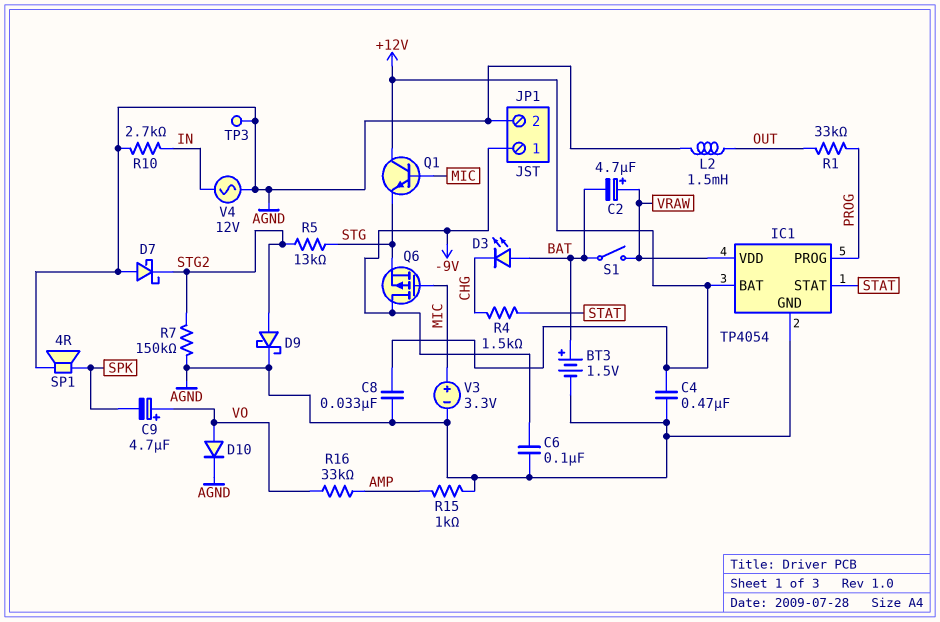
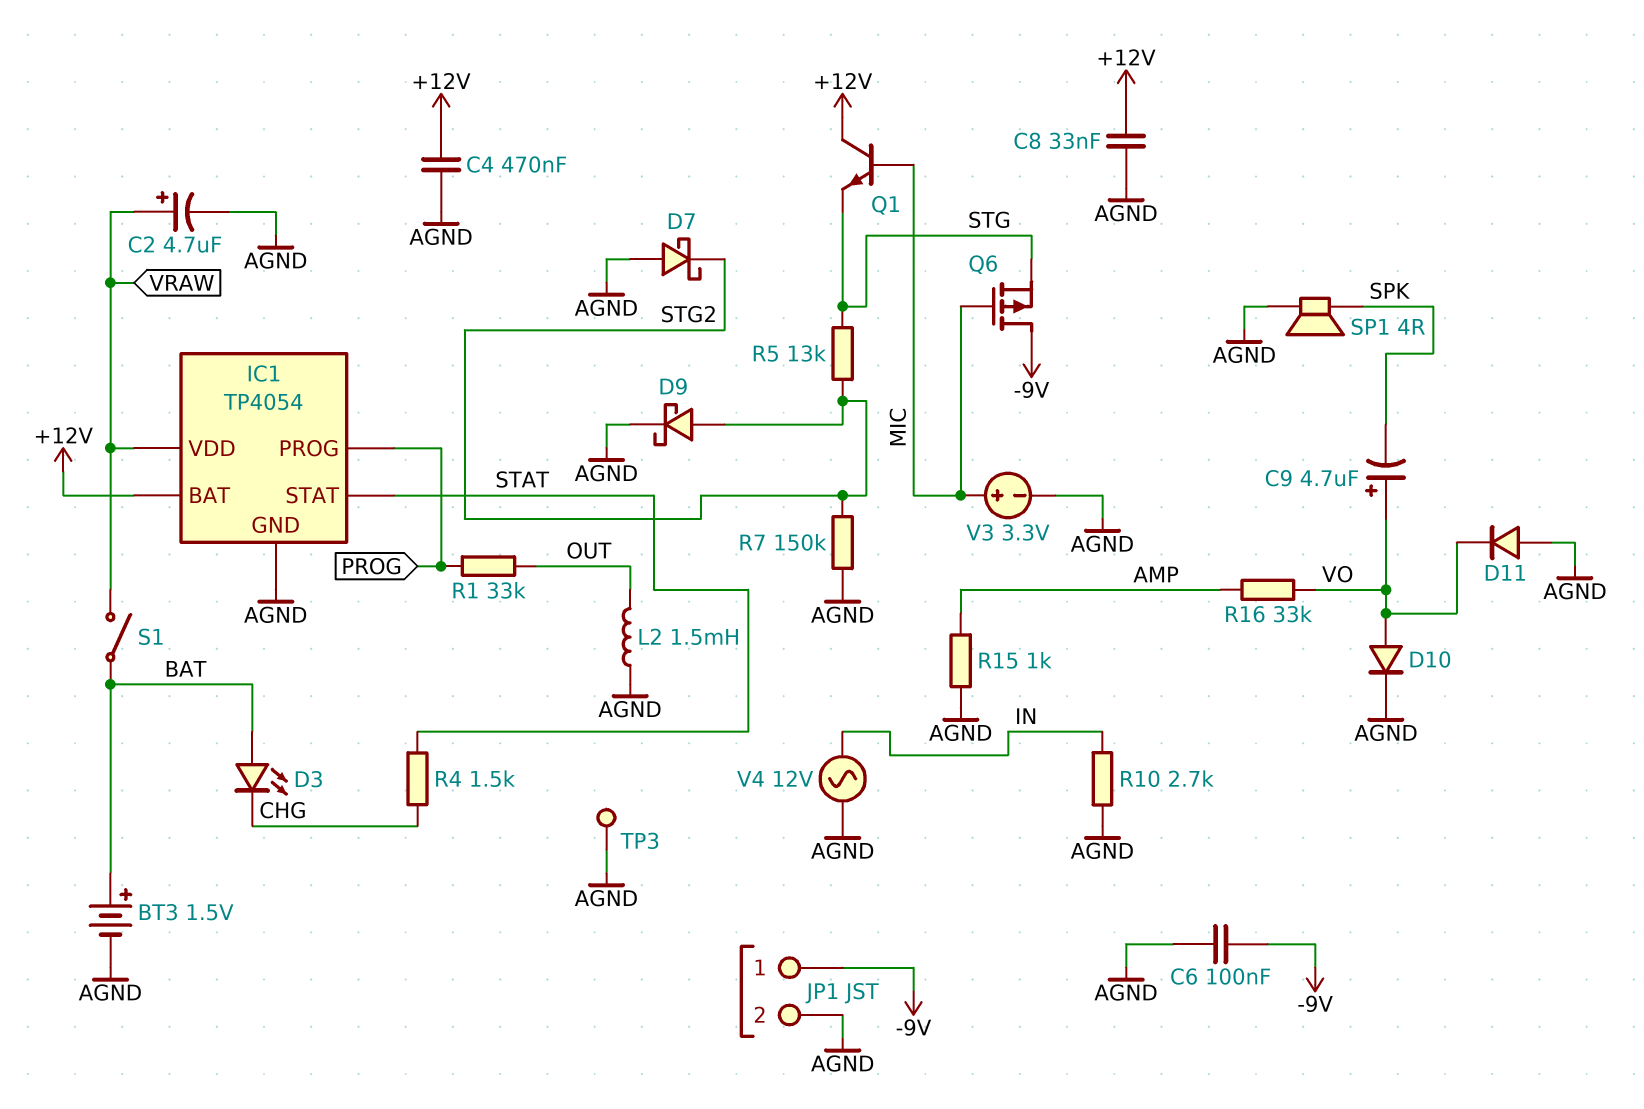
C2: 4.7uF (plus VRAW, minus BAT) -> 4.7uF (plus VRAW, minus AGND)
D11: none -> diode (A AGND, K VO)

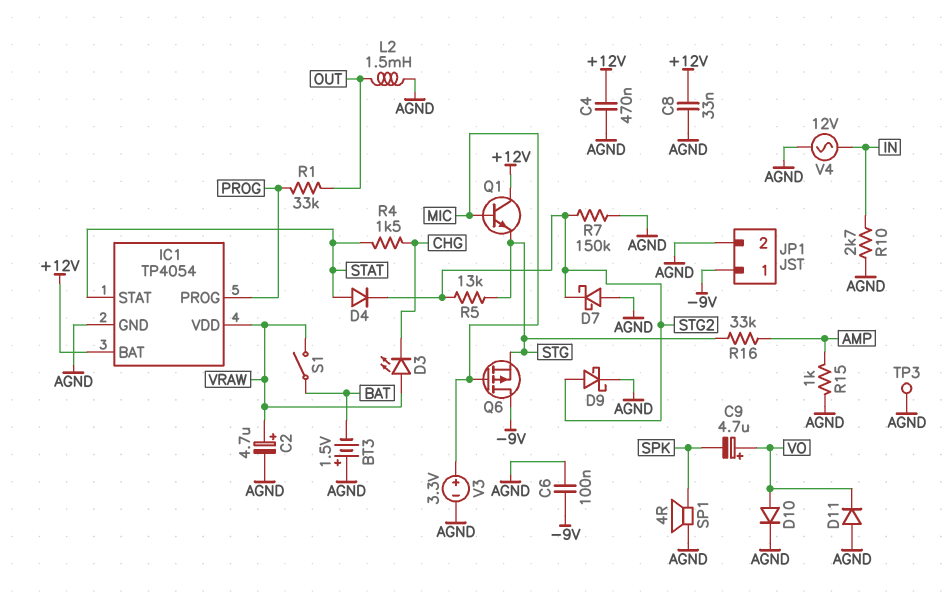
BT3: 1.5V (plus BAT, minus AGND) -> 1.5V (plus AGND, minus BAT)
D3: LED (A BAT, K CHG) -> LED (A VRAW, K CHG)
D4: none -> diode (A STAT, K STG2)
R16: 33k (AMP, VO) -> 33k (AMP, STG)

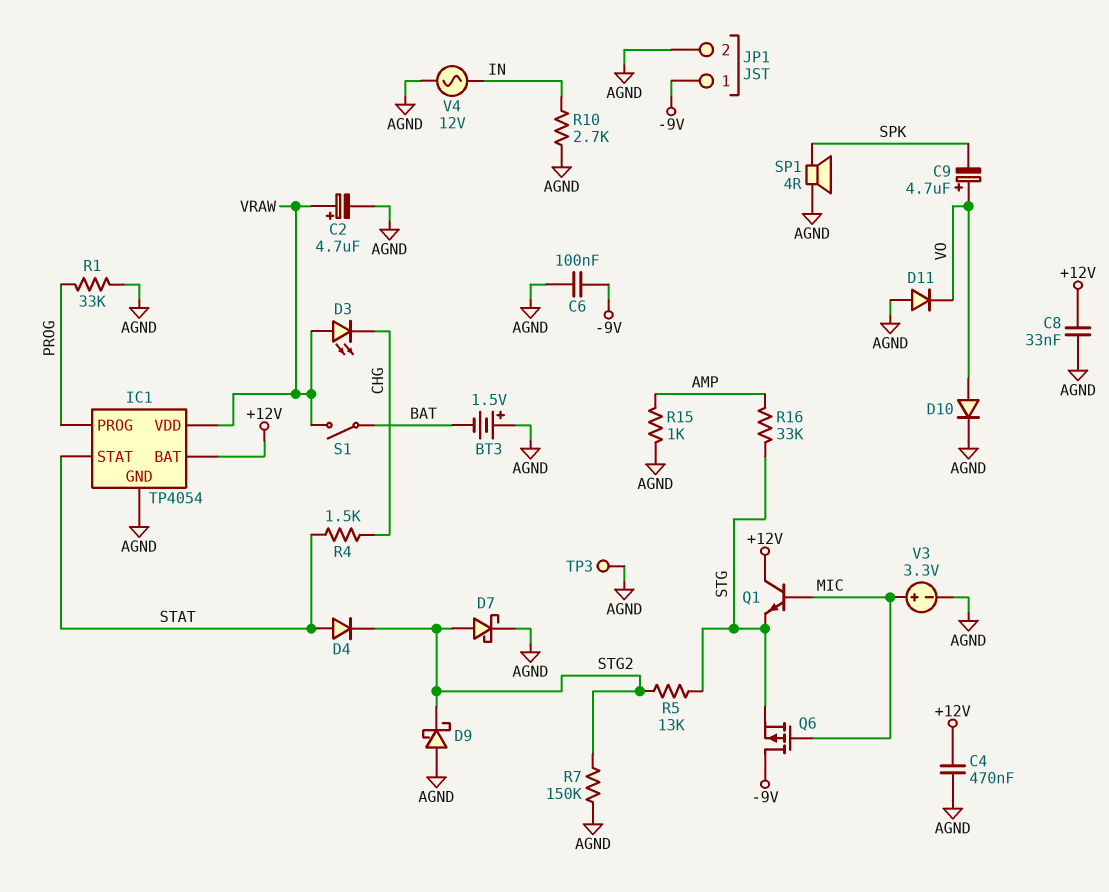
D7: schottky (A AGND, K STG2) -> schottky (A STG2, K AGND)
D9: schottky (A STG2, K AGND) -> schottky (A AGND, K STG2)
L2: 1.5mH (AGND, OUT) -> none
R1: 33k (OUT, PROG) -> 33k (AGND, PROG)

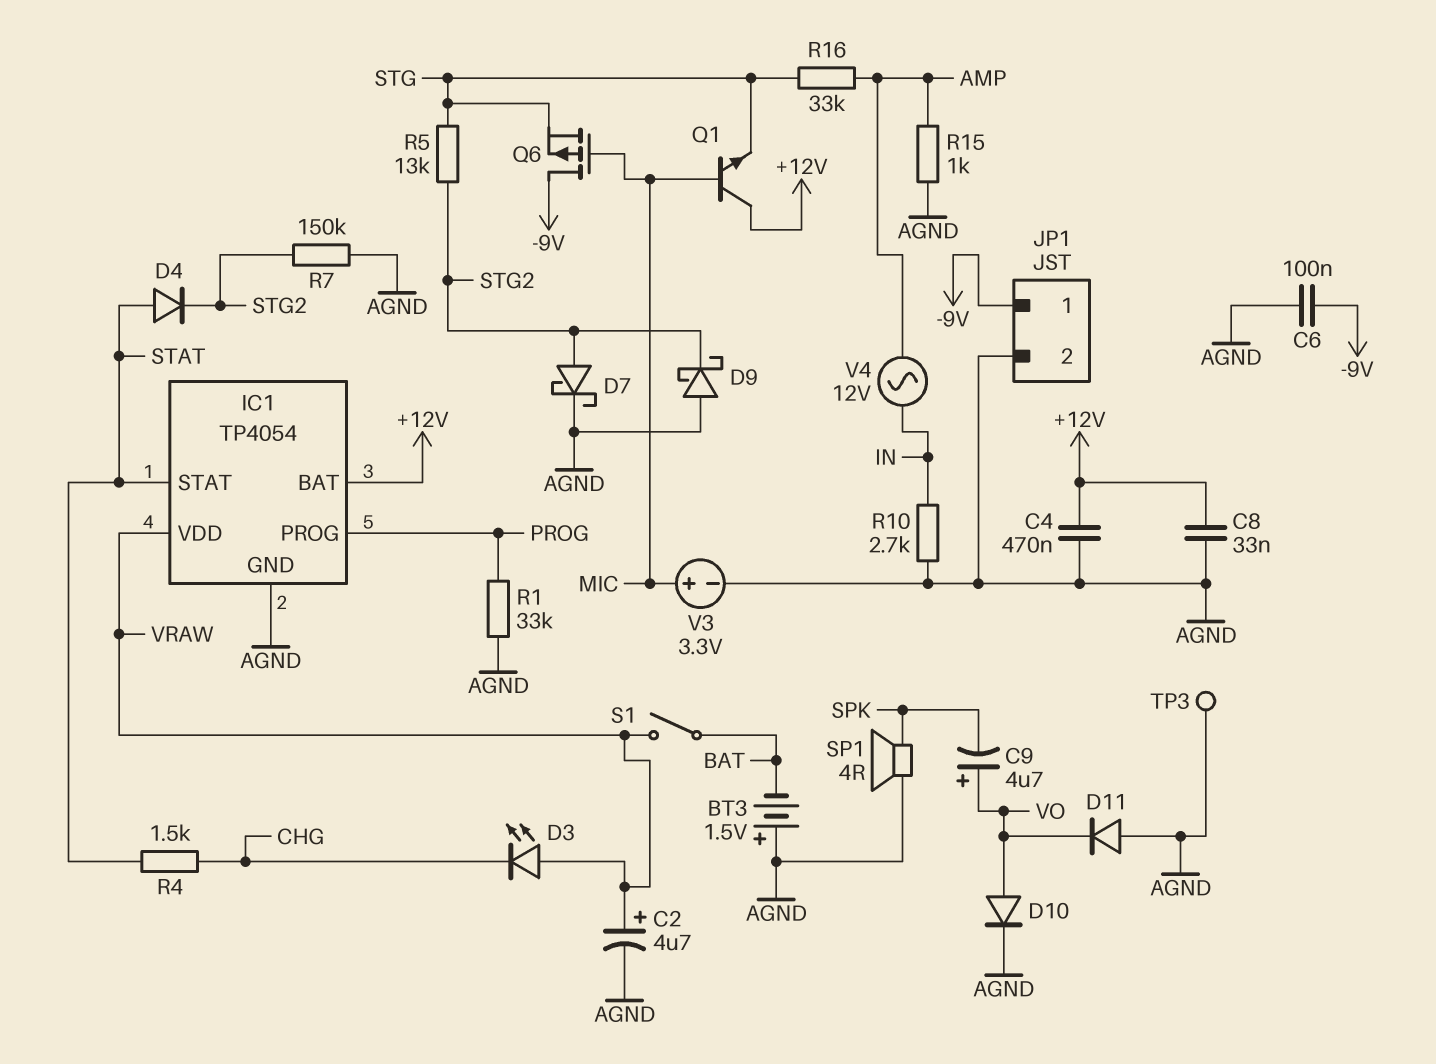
V4: AC 12V (AGND, IN) -> AC 12V (AMP, IN)

